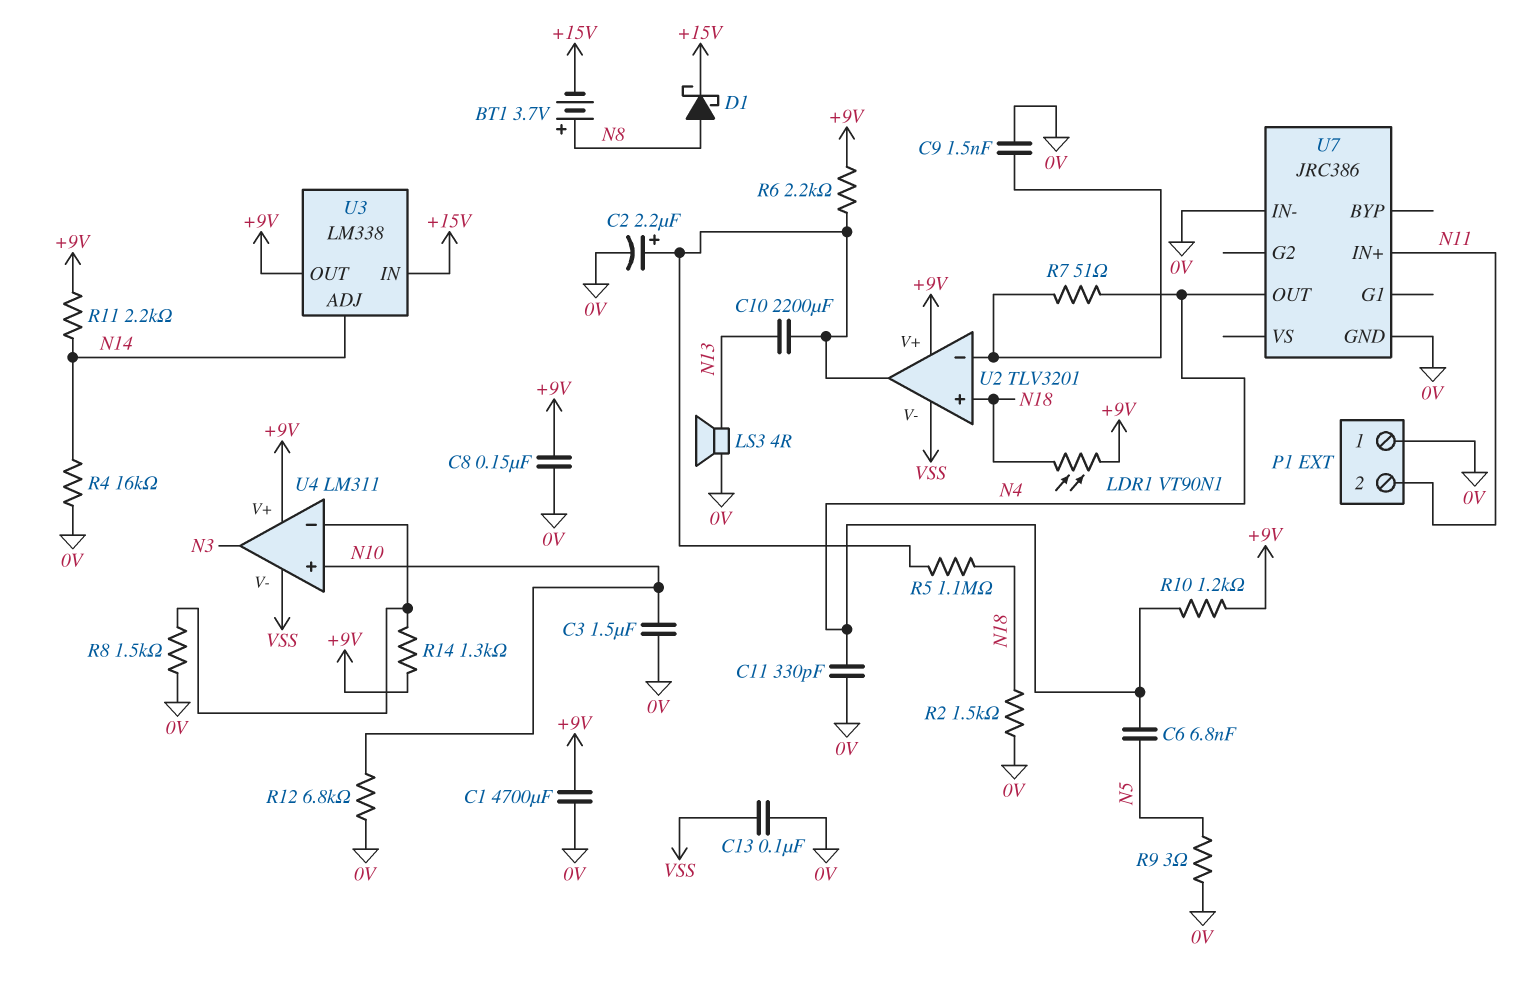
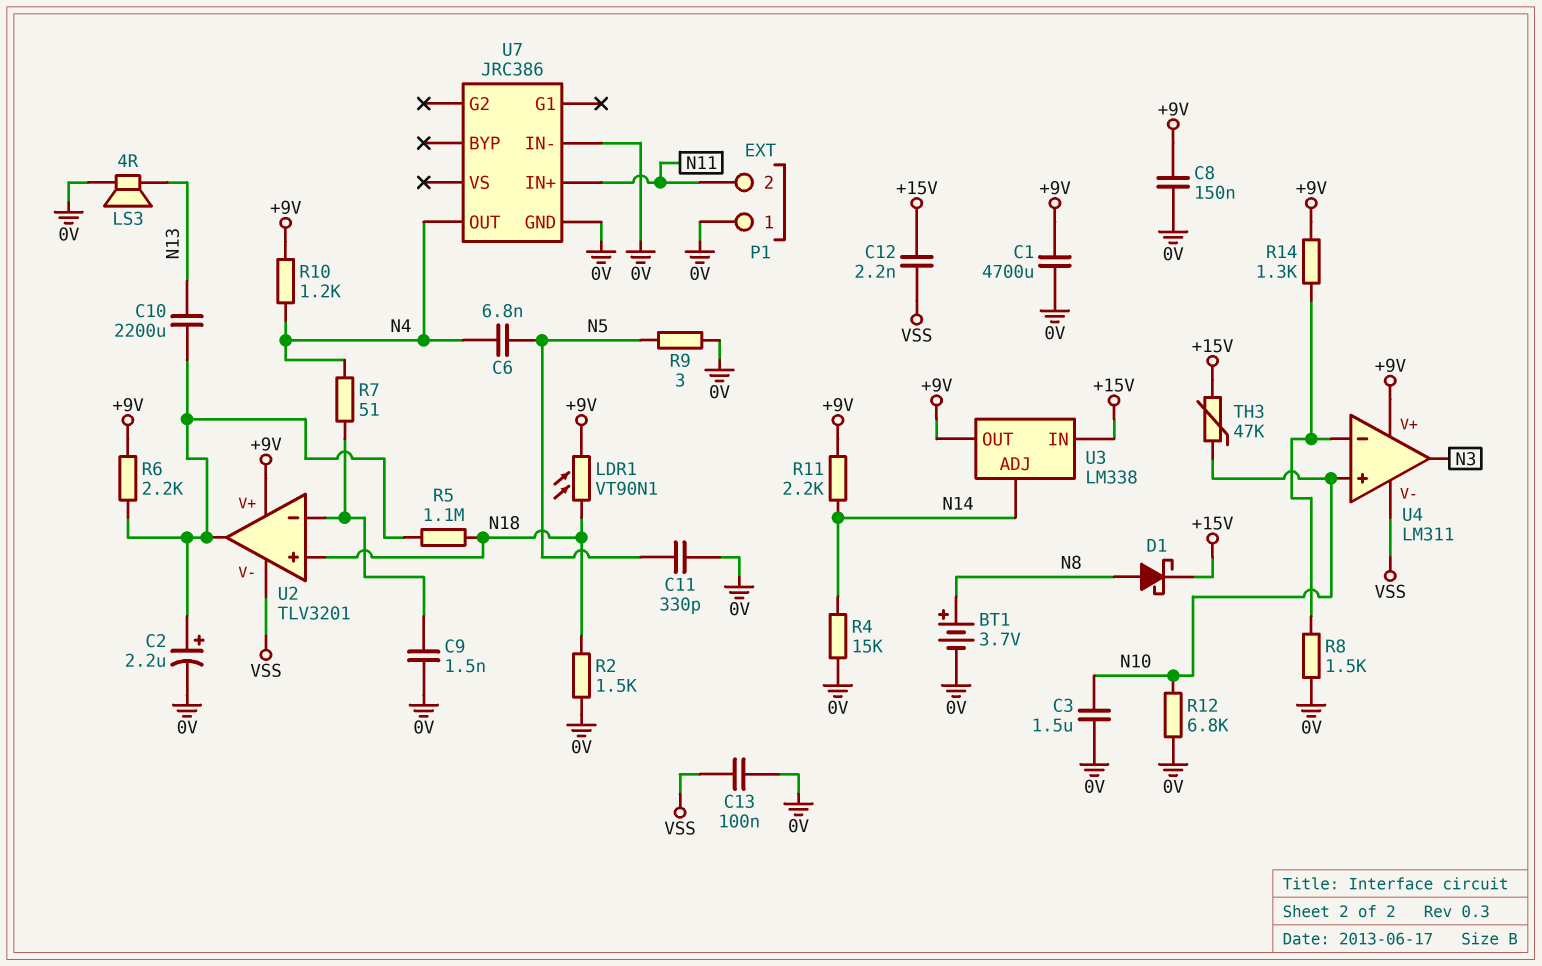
BT1: 3.7V (plus N8, minus +15V) -> 3.7V (plus N8, minus 0V)
C11: 330pF (0V, N4) -> 330pF (0V, N5)
C12: none -> 2.2nF (+15V, VSS)
R4: 16k (0V, N14) -> 15k (0V, N14)
TH3: none -> 47k (+15V, N10)

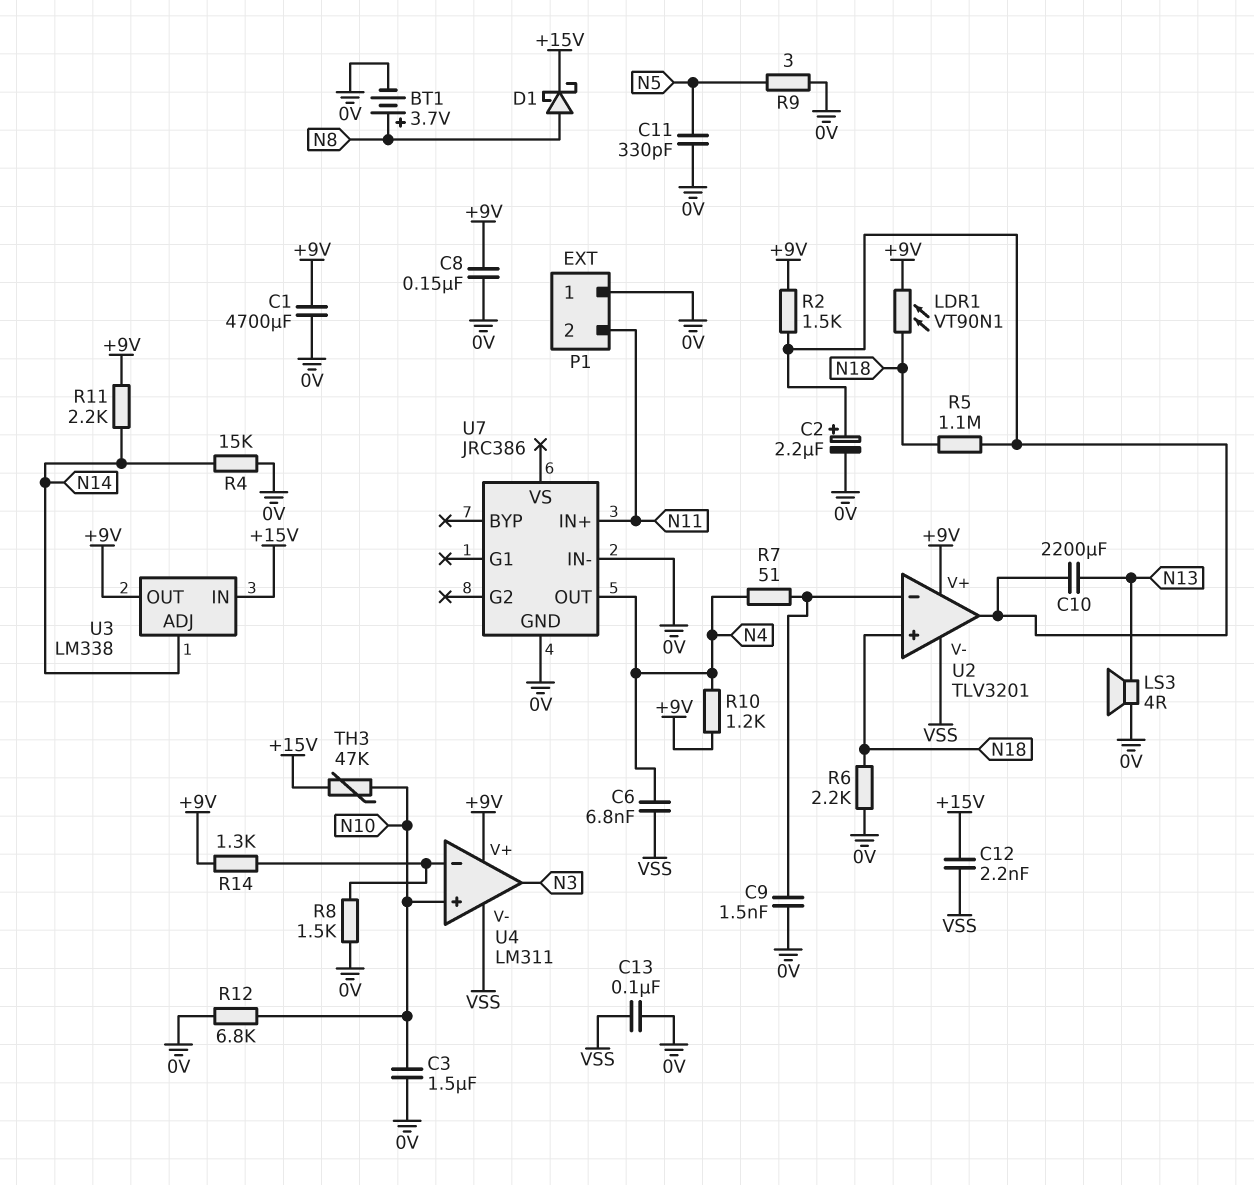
C6: 6.8nF (N4, N5) -> 6.8nF (N4, VSS)
R2: 1.5k (0V, N18) -> 1.5k (+9V, U2/out)
R6: 2.2k (+9V, U2/out) -> 2.2k (0V, N18)

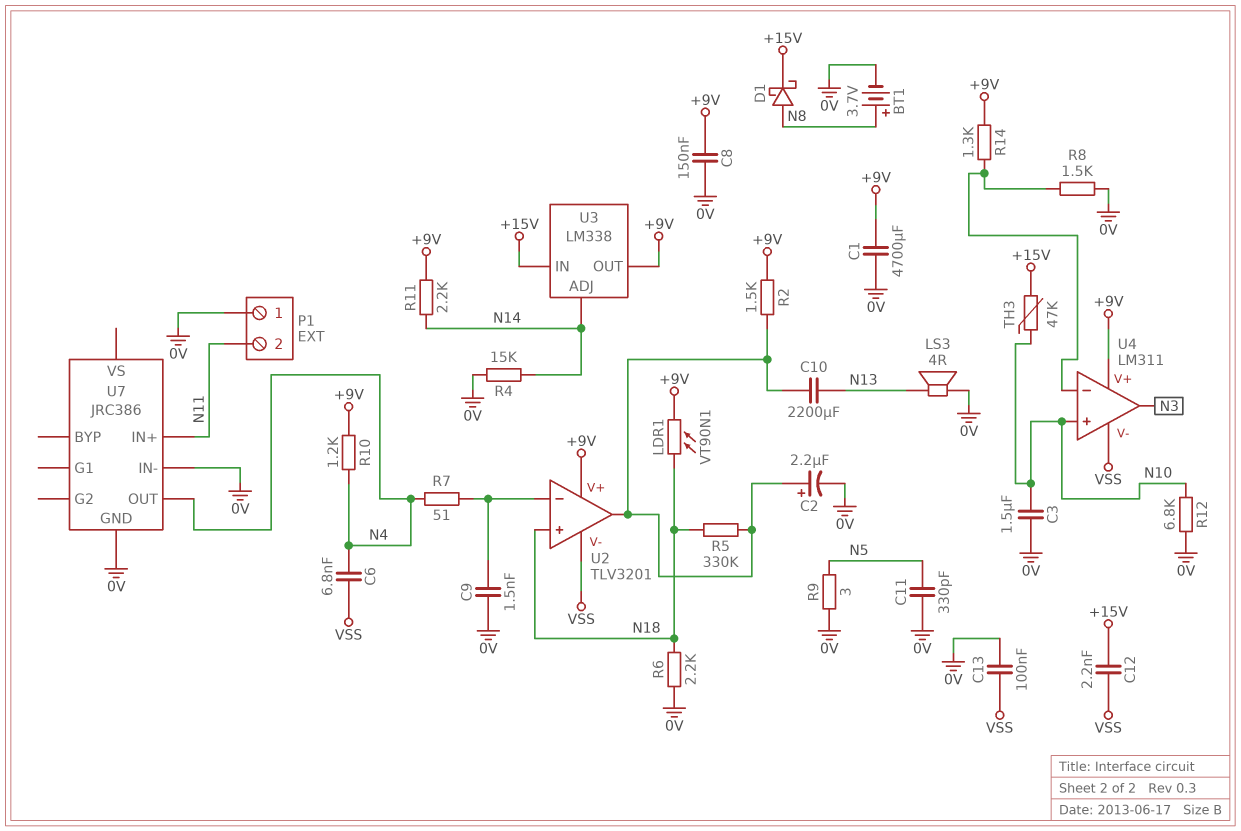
R5: 1.1M (N18, U2/out) -> 330k (N18, U2/out)

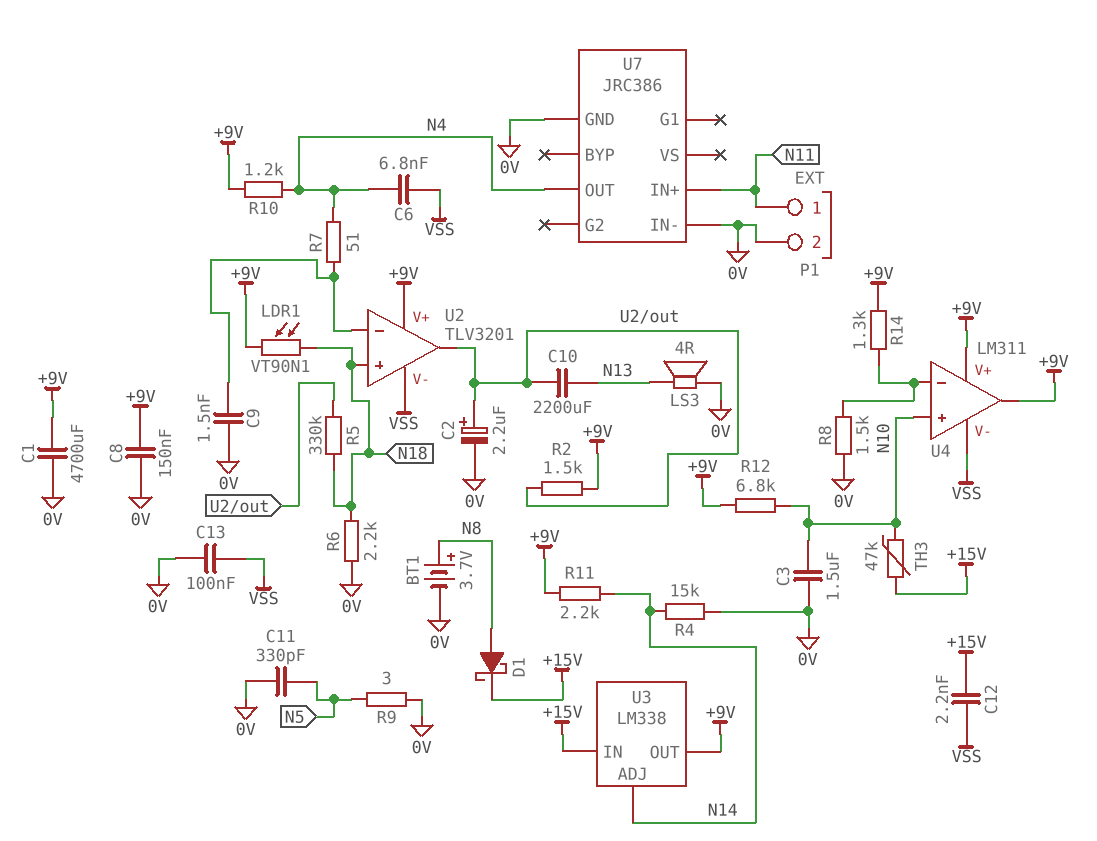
P1 pin 1: 0V -> N11
P1 pin 2: N11 -> 0V
R12: 6.8k (0V, N10) -> 6.8k (+9V, N10)
U4 pin out: N3 -> +9V

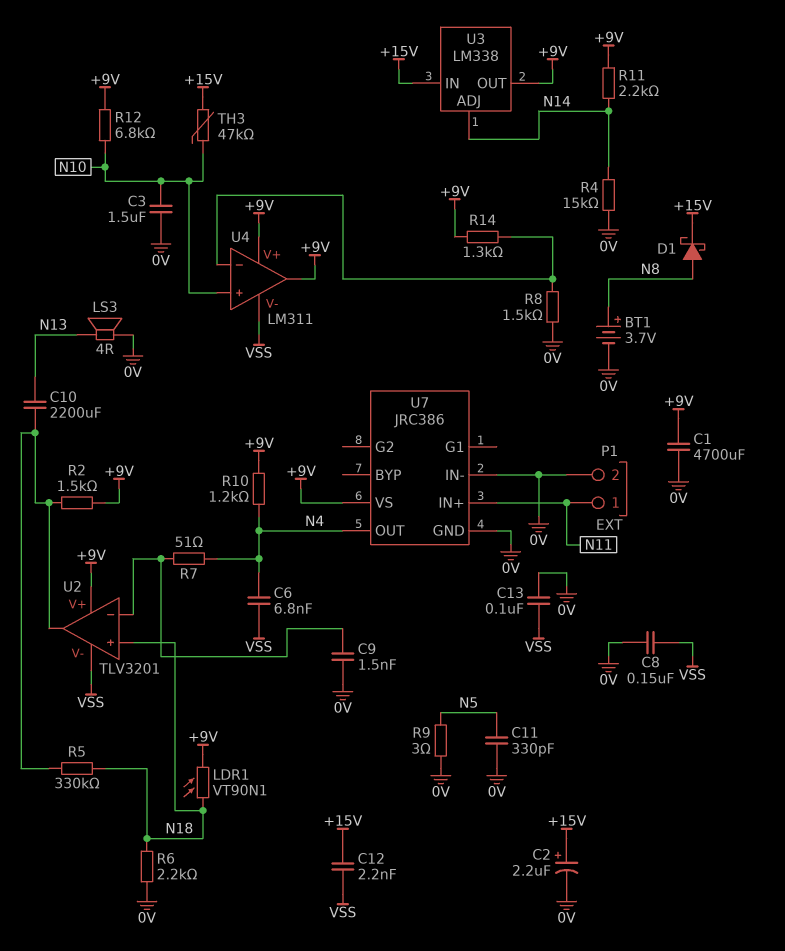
C2: 2.2uF (plus U2/out, minus 0V) -> 2.2uF (plus +15V, minus 0V)
C8: 150nF (+9V, 0V) -> 150nF (0V, VSS)
U7 pin VS: none -> +9V

